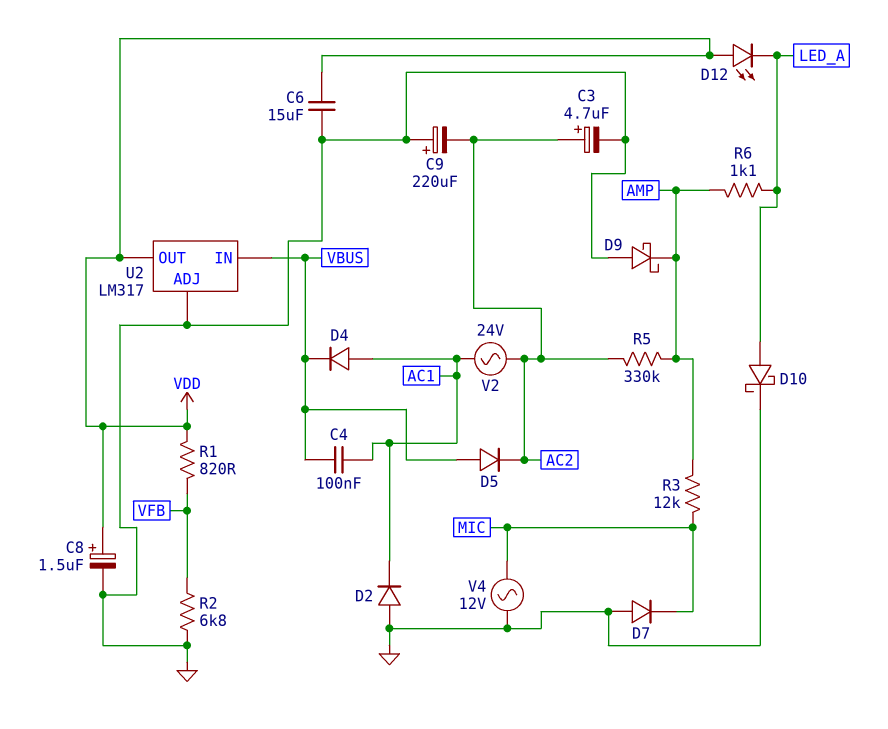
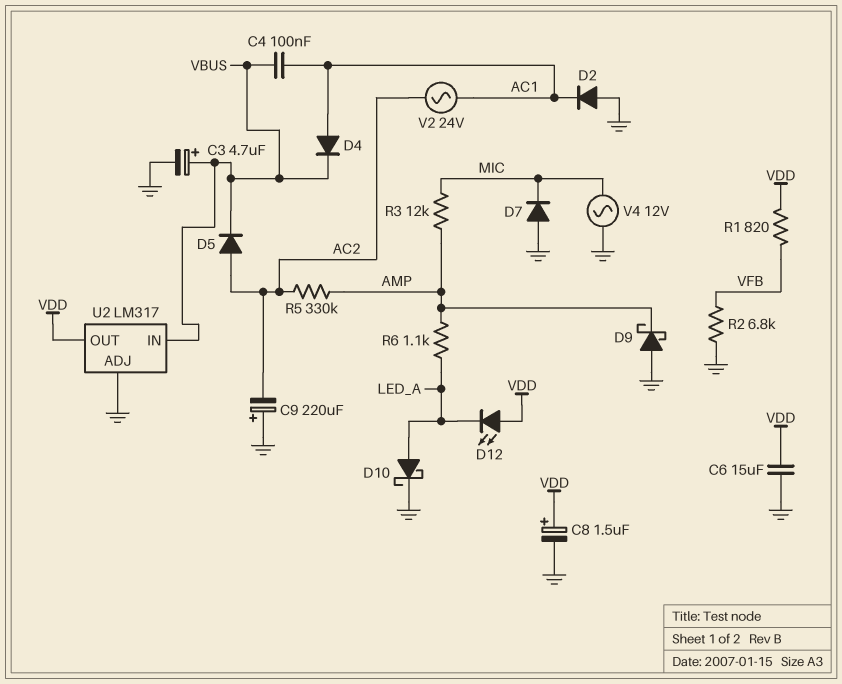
C3: 4.7uF (plus AC2, minus GND) -> 4.7uF (plus VBUS, minus GND)
D5: diode (A VBUS, K AC2) -> diode (A AC2, K VBUS)

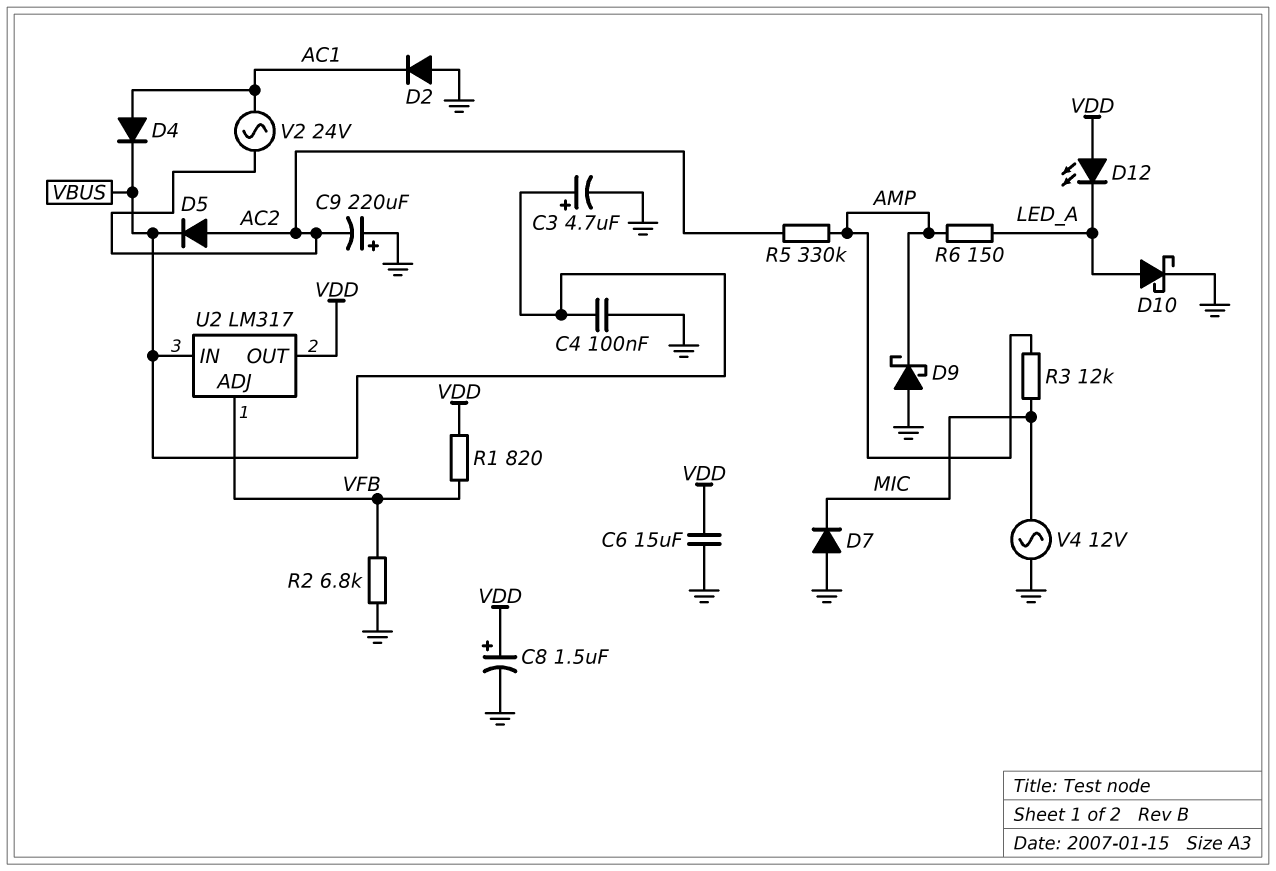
C4: 100nF (AC1, VBUS) -> 100nF (GND, VBUS)
R6: 1.1k (AMP, LED_A) -> 150 (AMP, LED_A)
U2 pin ADJ: GND -> VFB

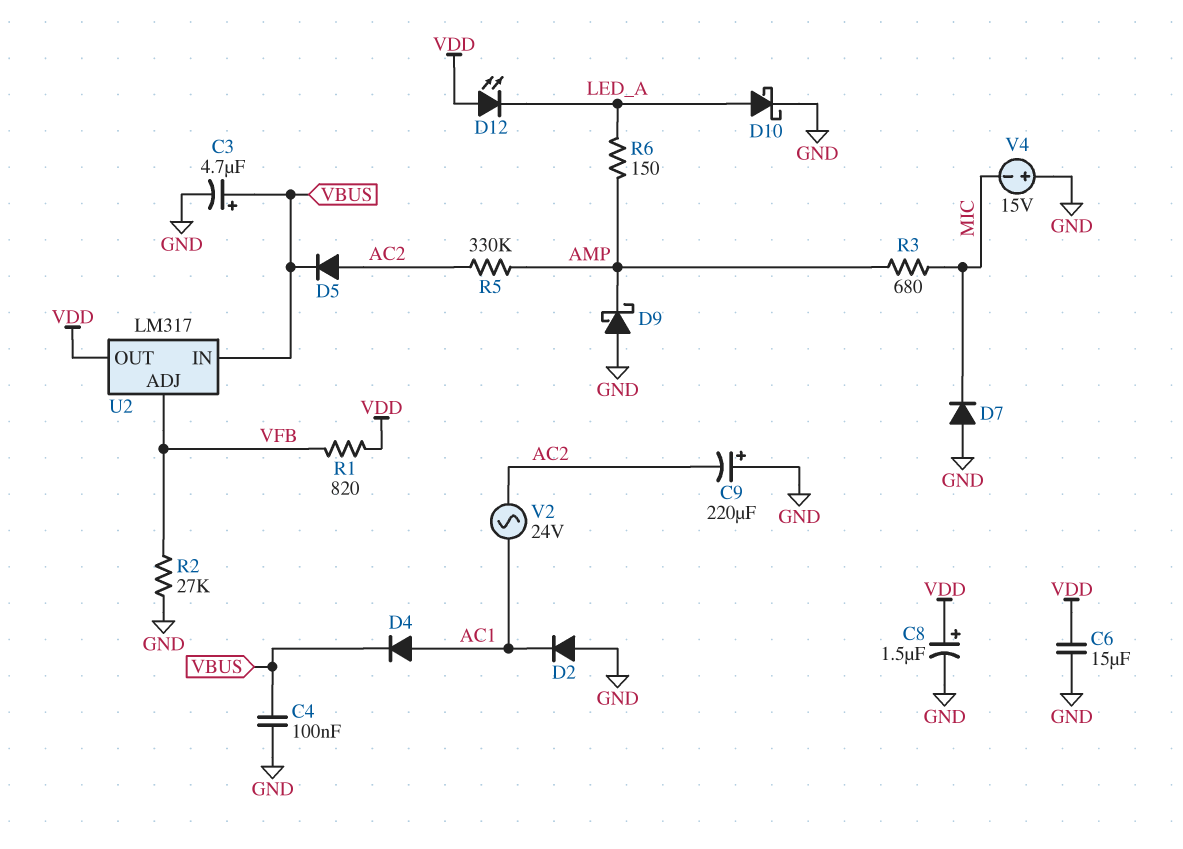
R2: 6.8k (GND, VFB) -> 27k (GND, VFB)
R3: 12k (AMP, MIC) -> 680 (AMP, MIC)
V4: AC 12V (GND, MIC) -> 15V (plus GND, minus MIC)

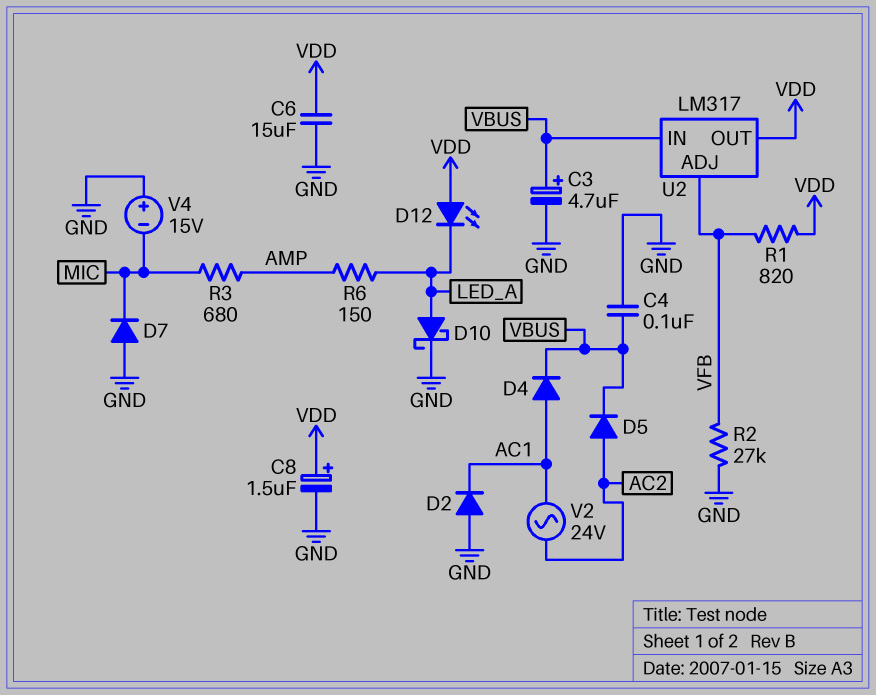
C9: 220uF (plus GND, minus AC2) -> none
D9: schottky (A GND, K AMP) -> none
R5: 330k (AC2, AMP) -> none

